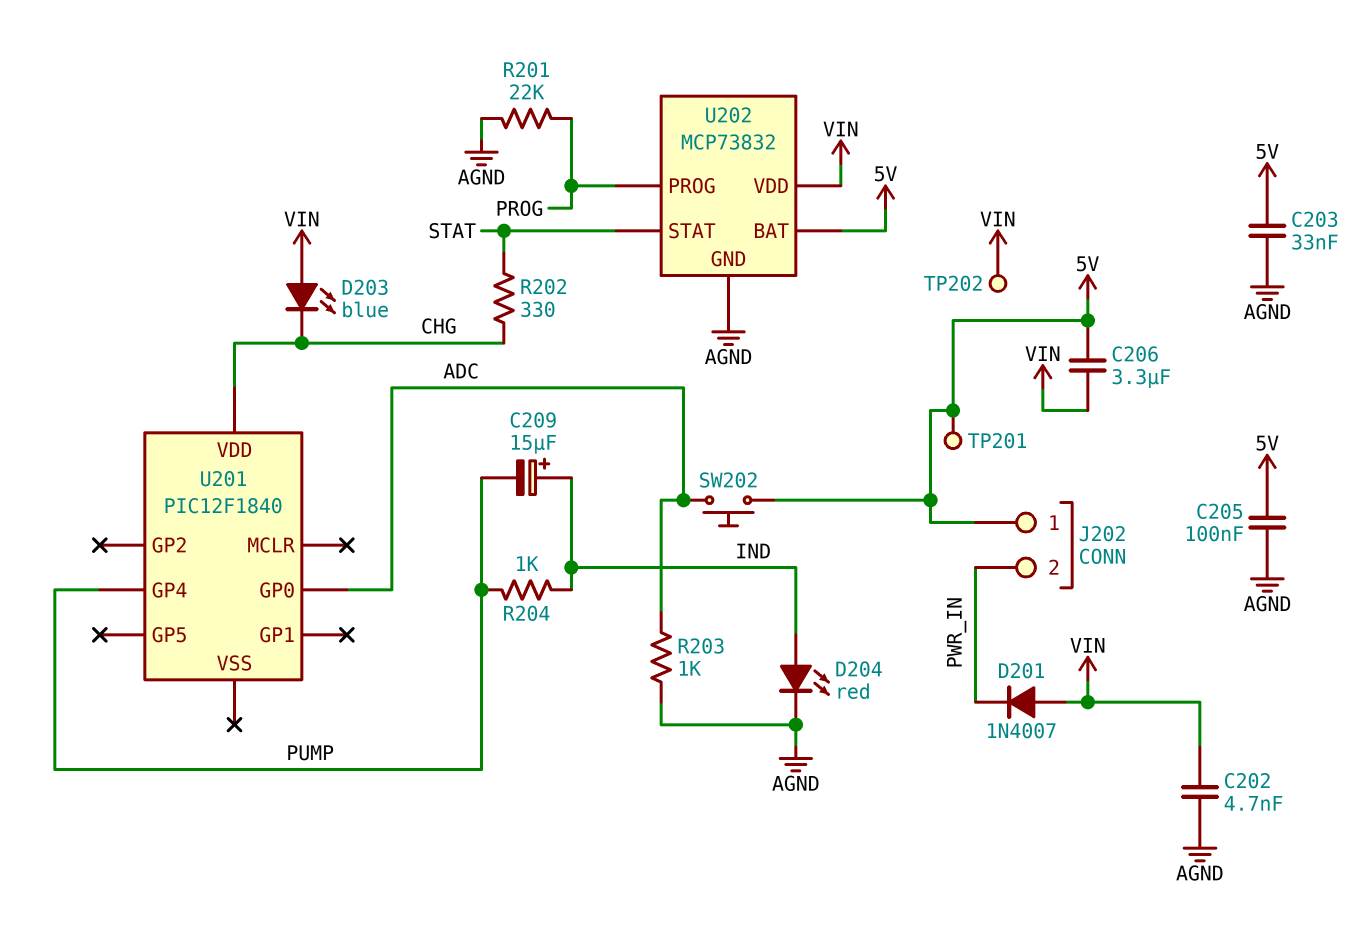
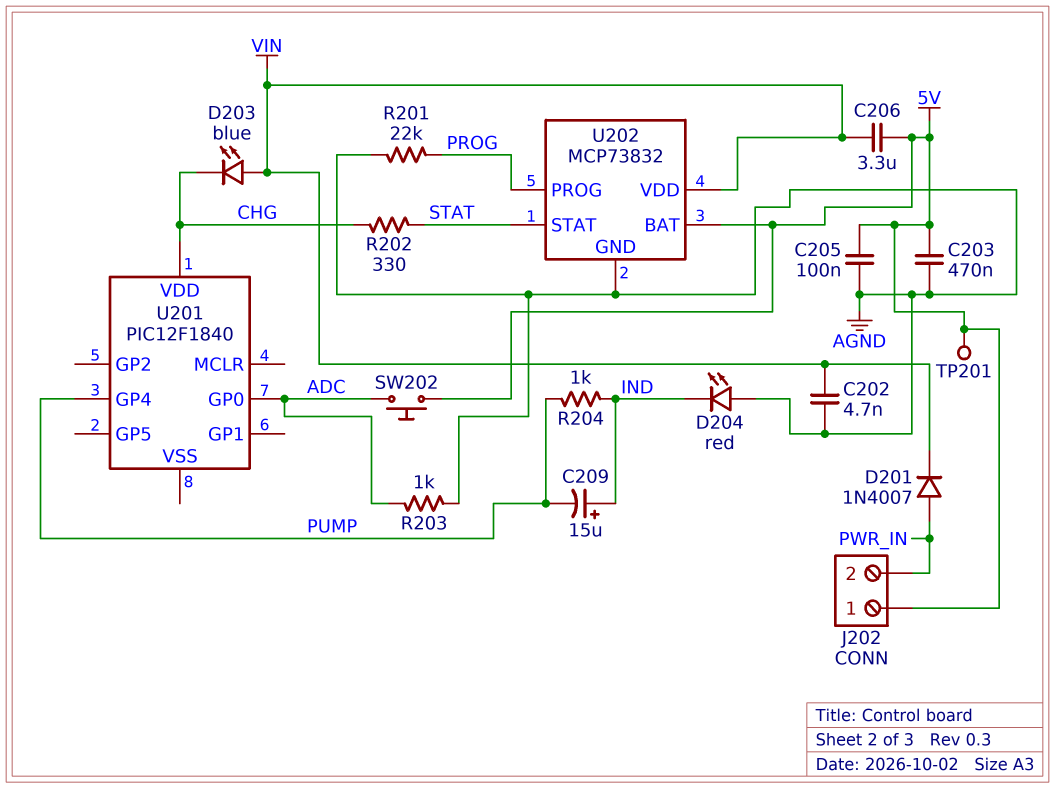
C203: 33nF (5V, AGND) -> 470nF (5V, AGND)
D201: diode 1N4007 (A VIN, K PWR_IN) -> diode 1N4007 (A PWR_IN, K VIN)
D204: LED red (A IND, K AGND) -> LED red (A AGND, K IND)
TP202: test point (VIN) -> none

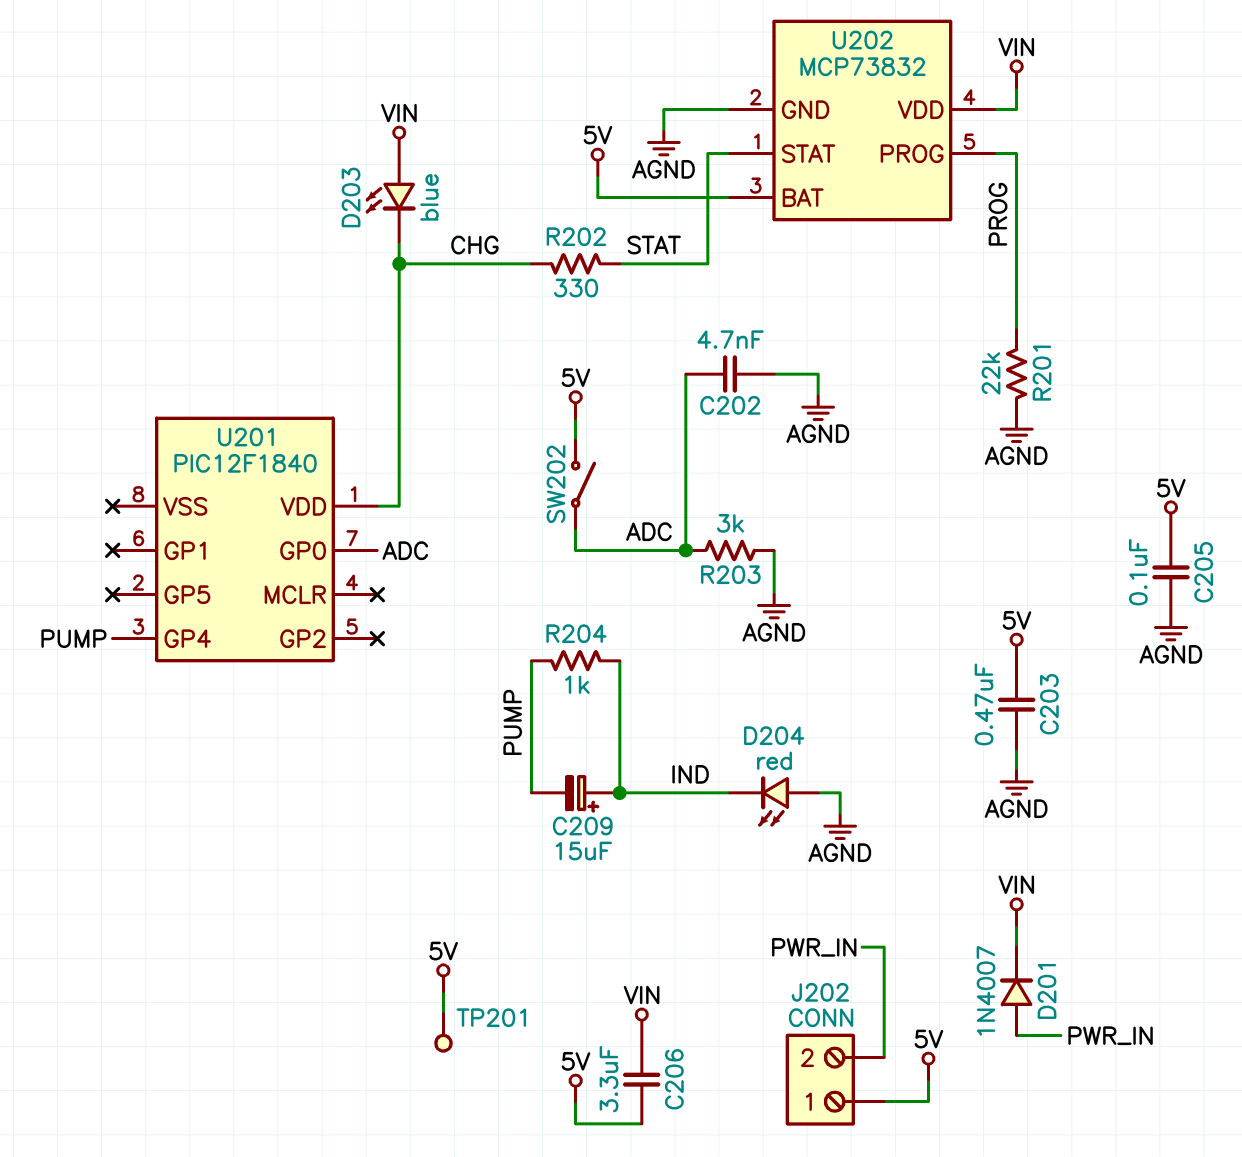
C202: 4.7nF (AGND, VIN) -> 4.7nF (ADC, AGND)
R203: 1k (ADC, AGND) -> 3k (ADC, AGND)
SW202: button (5V, ADC) -> switch (5V, ADC)

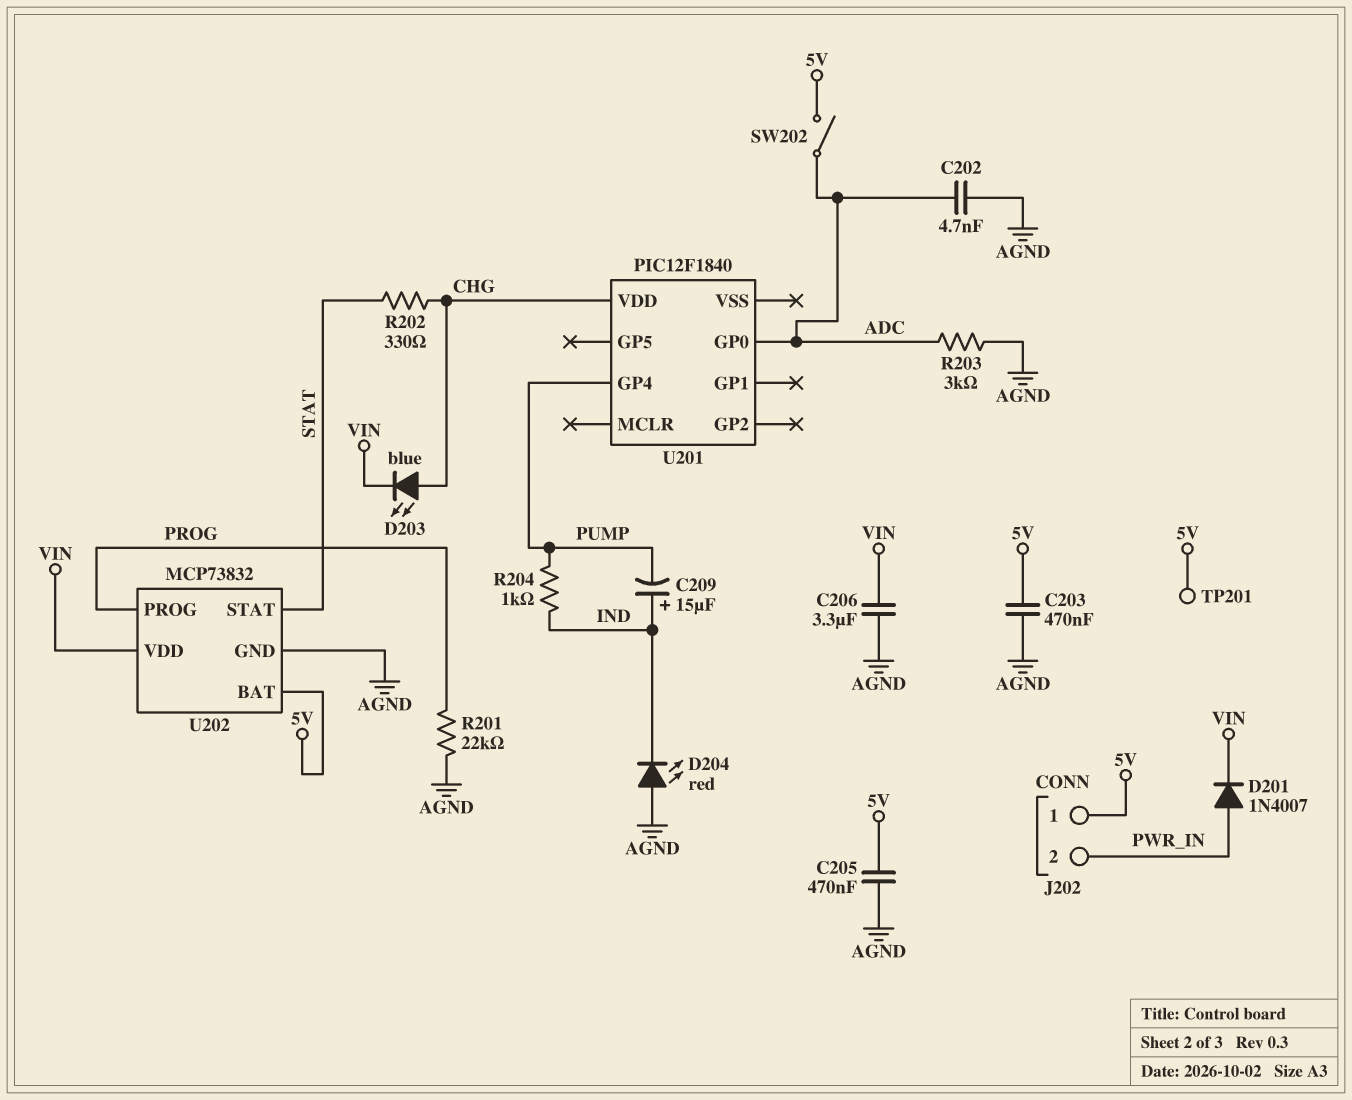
C205: 100nF (5V, AGND) -> 470nF (5V, AGND)
C206: 3.3uF (5V, VIN) -> 3.3uF (AGND, VIN)
D203: LED blue (A VIN, K CHG) -> LED blue (A CHG, K VIN)

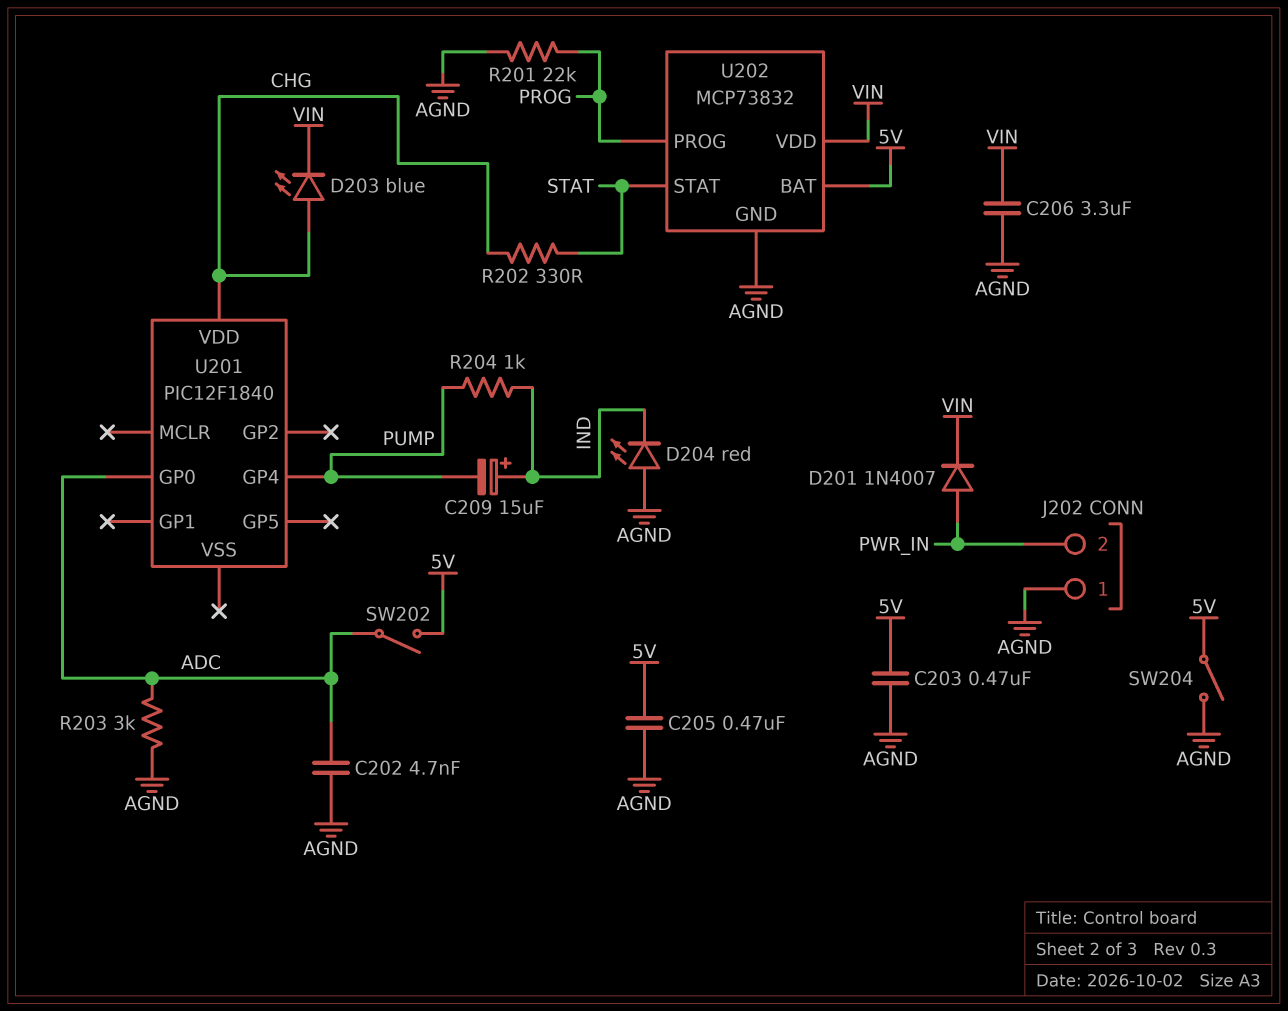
J202 pin 1: 5V -> AGND
SW204: none -> switch (5V, AGND)
TP201: test point (5V) -> none

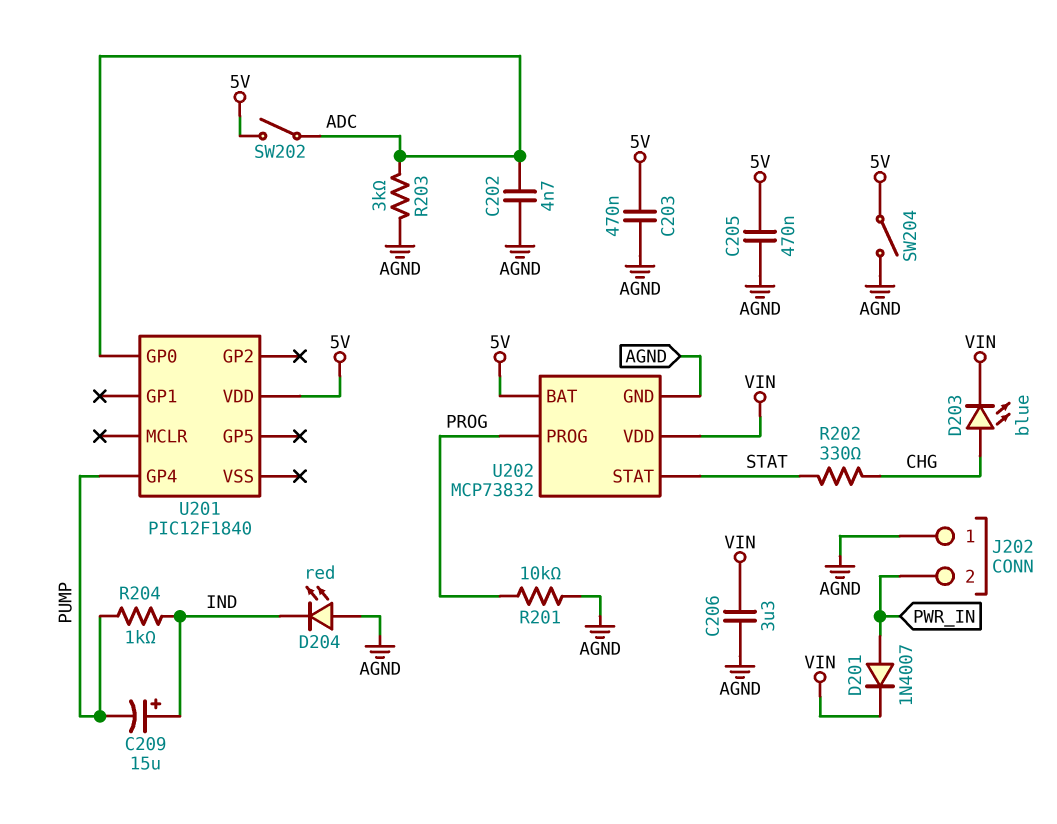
R201: 22k (AGND, PROG) -> 10k (AGND, PROG)
U201 pin VDD: CHG -> 5V

